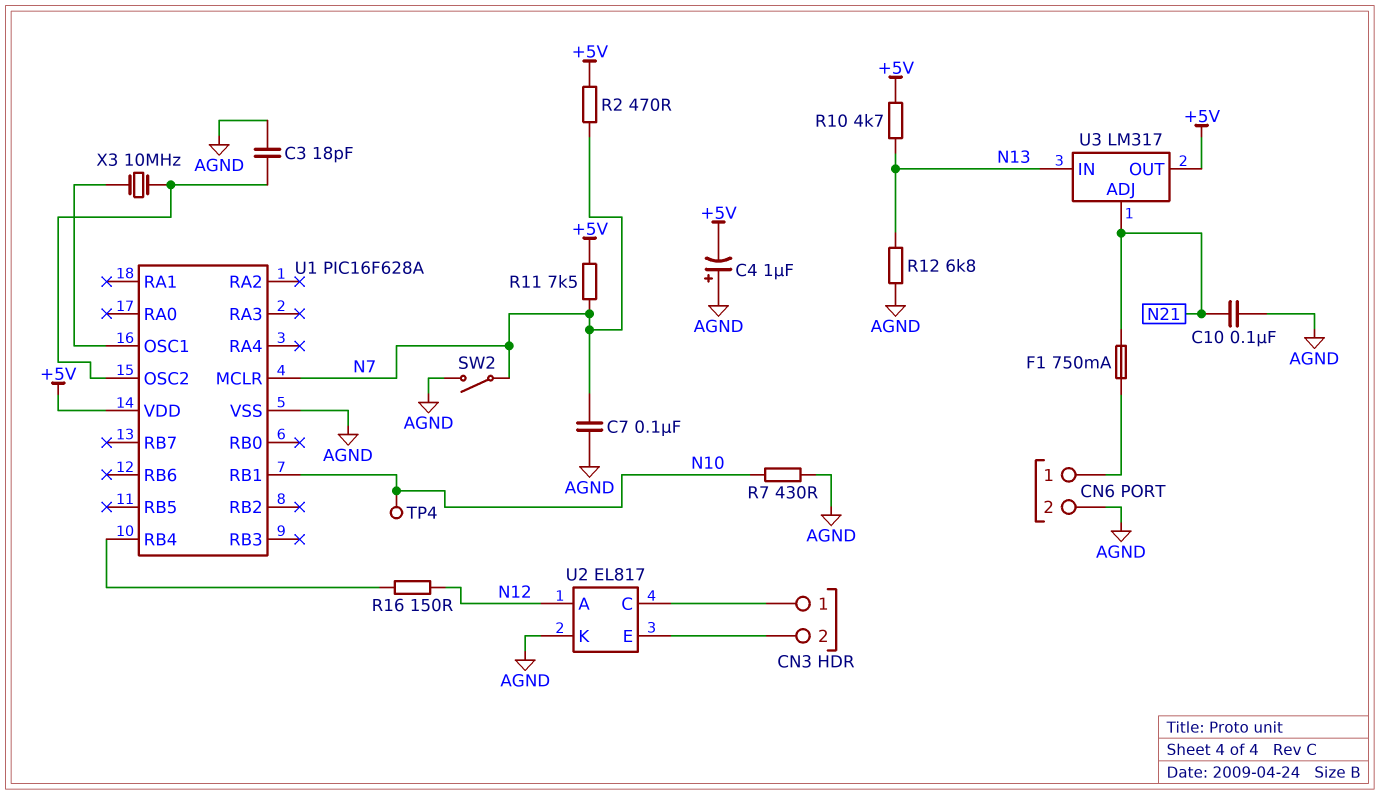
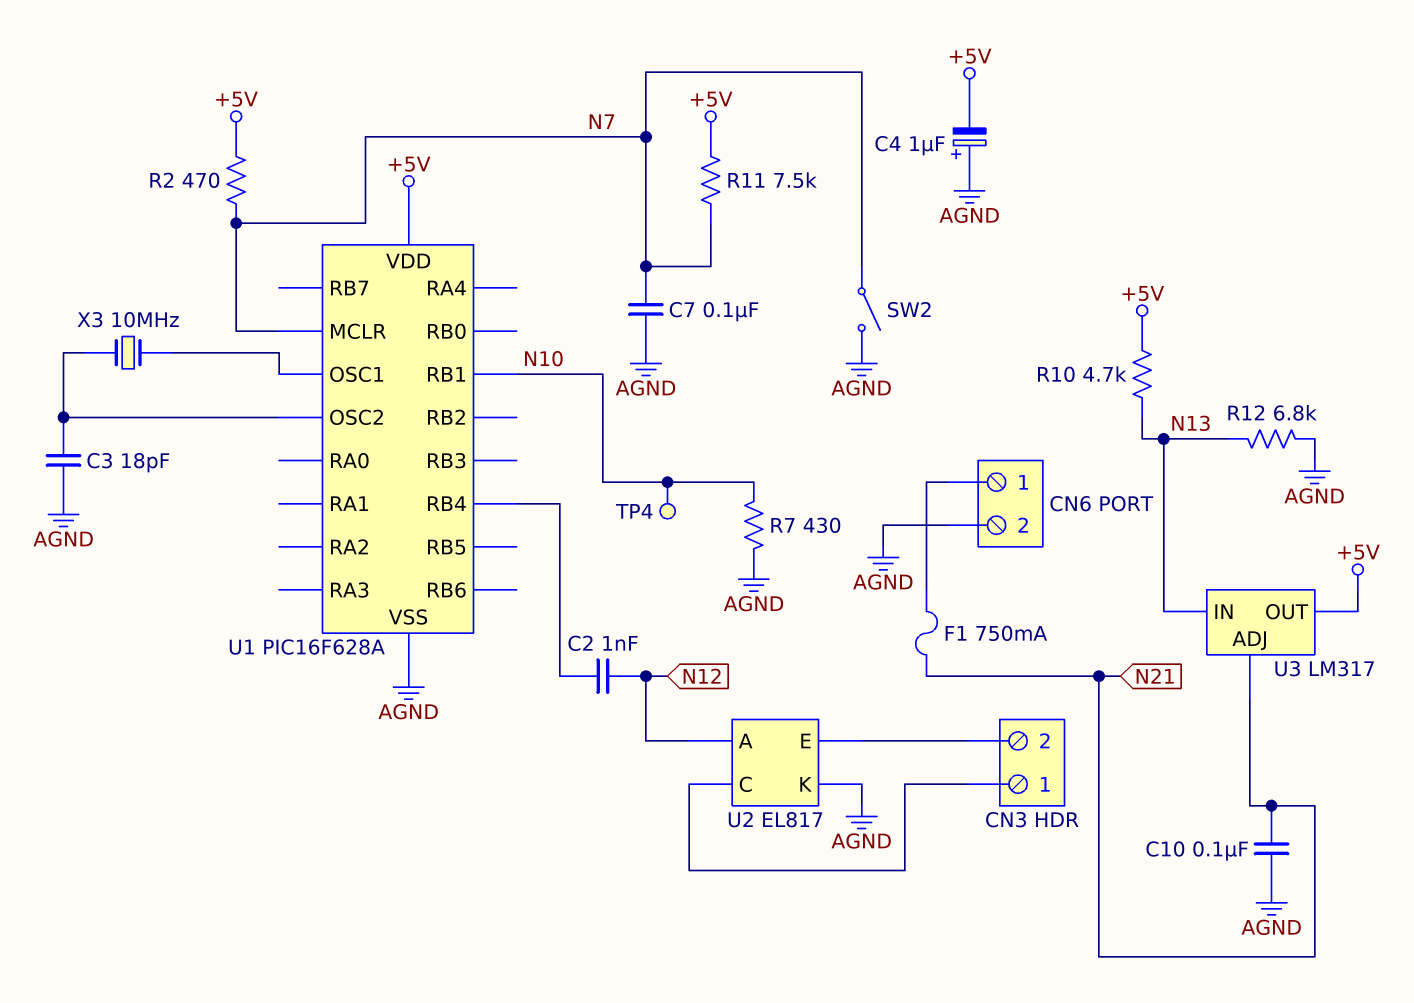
C2: none -> 1nF (N12, U1/RB4)
R16: 150 (N12, U1/RB4) -> none

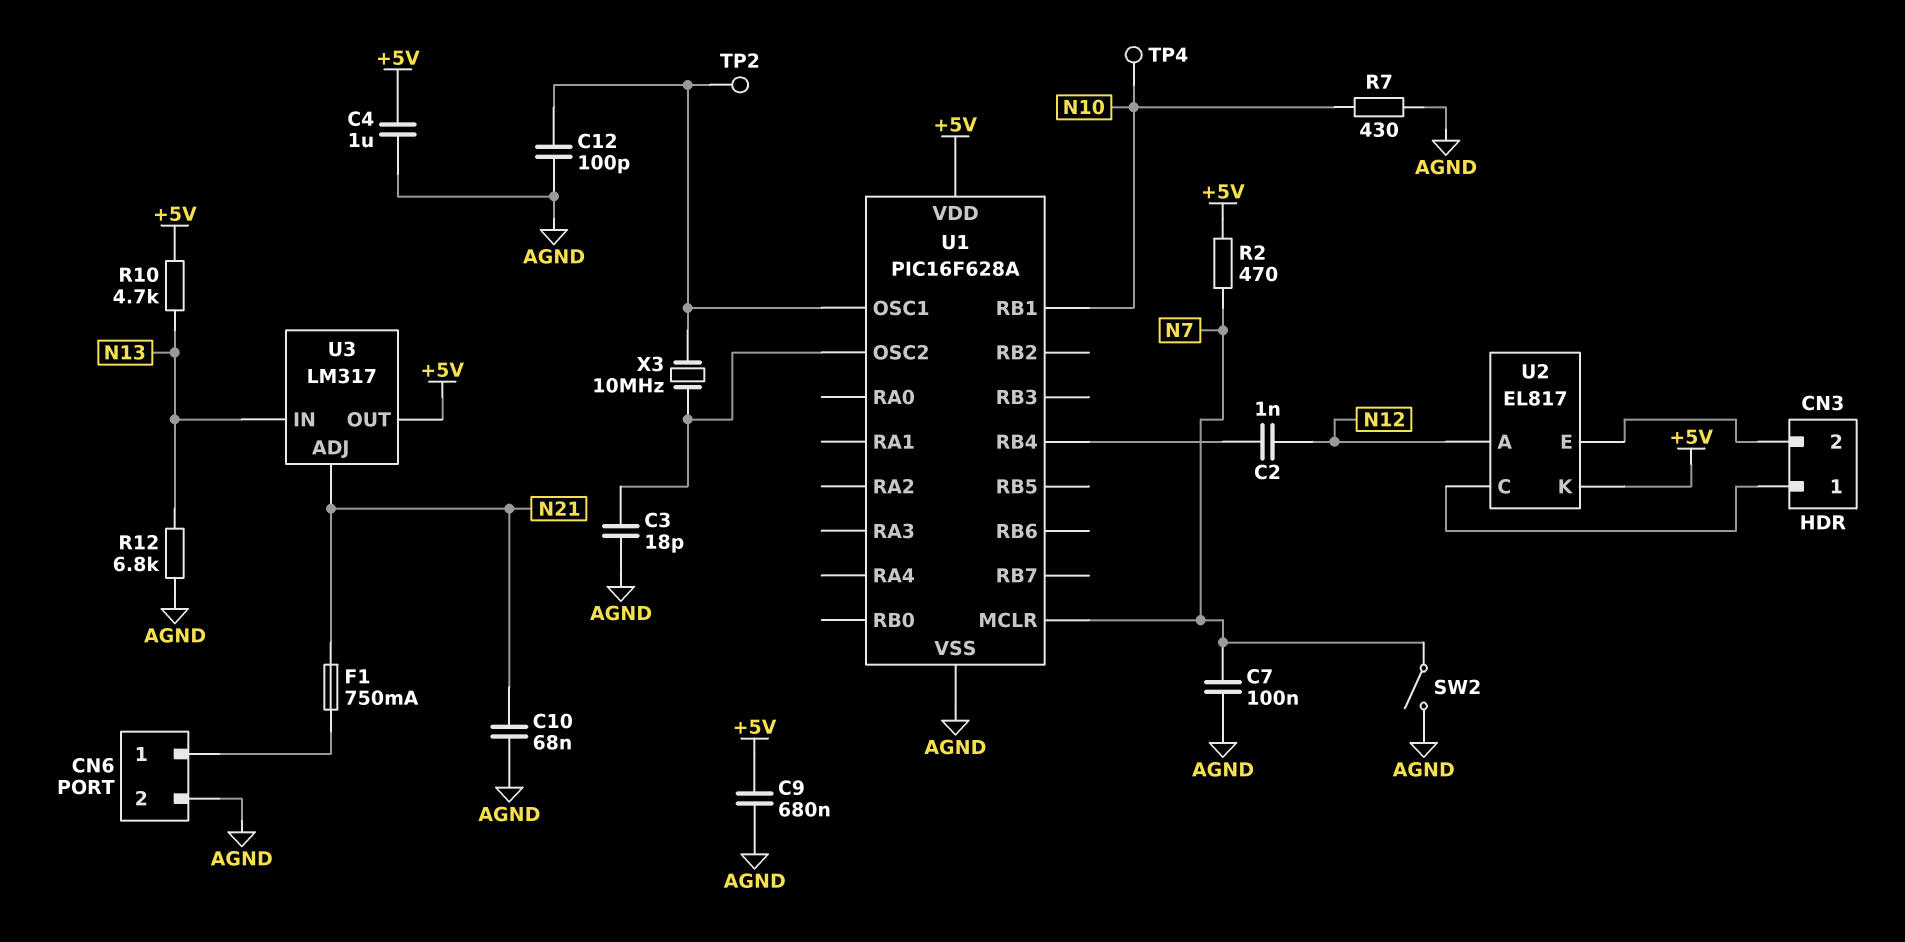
C4: 1uF (plus AGND, minus +5V) -> 1uF (+5V, AGND)
C9: none -> 680nF (+5V, AGND)
C10: 100nF (AGND, N21) -> 68nF (AGND, N21)
C12: none -> 100pF (AGND, U1/OSC1)
R11: 7.5k (+5V, N7) -> none
TP2: none -> test point (U1/OSC1)
U2 pin K: AGND -> +5V

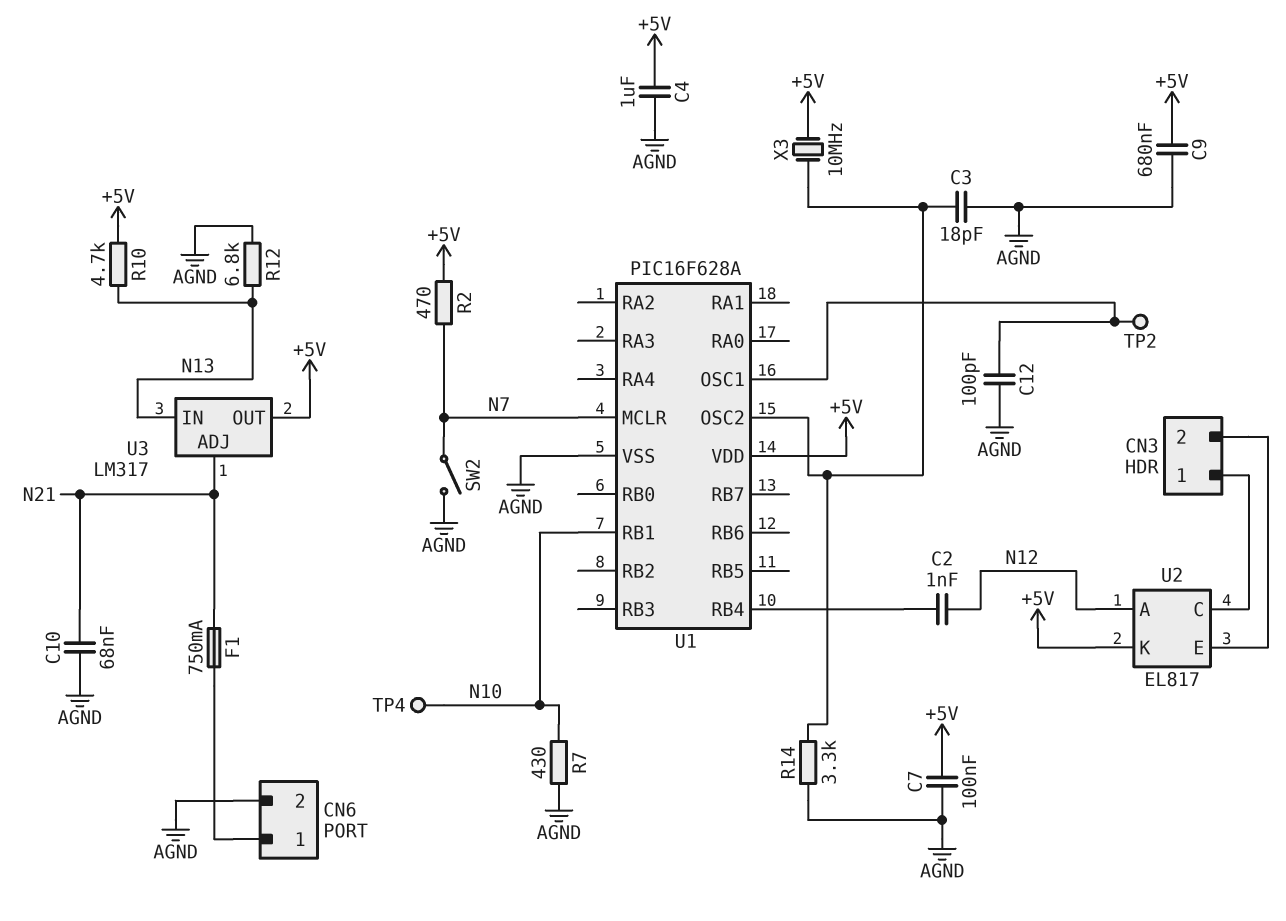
C7: 100nF (AGND, N7) -> 100nF (+5V, AGND)
R14: none -> 3.3k (AGND, U1/OSC2)
X3: 10MHz (U1/OSC1, U1/OSC2) -> 10MHz (+5V, U1/OSC2)

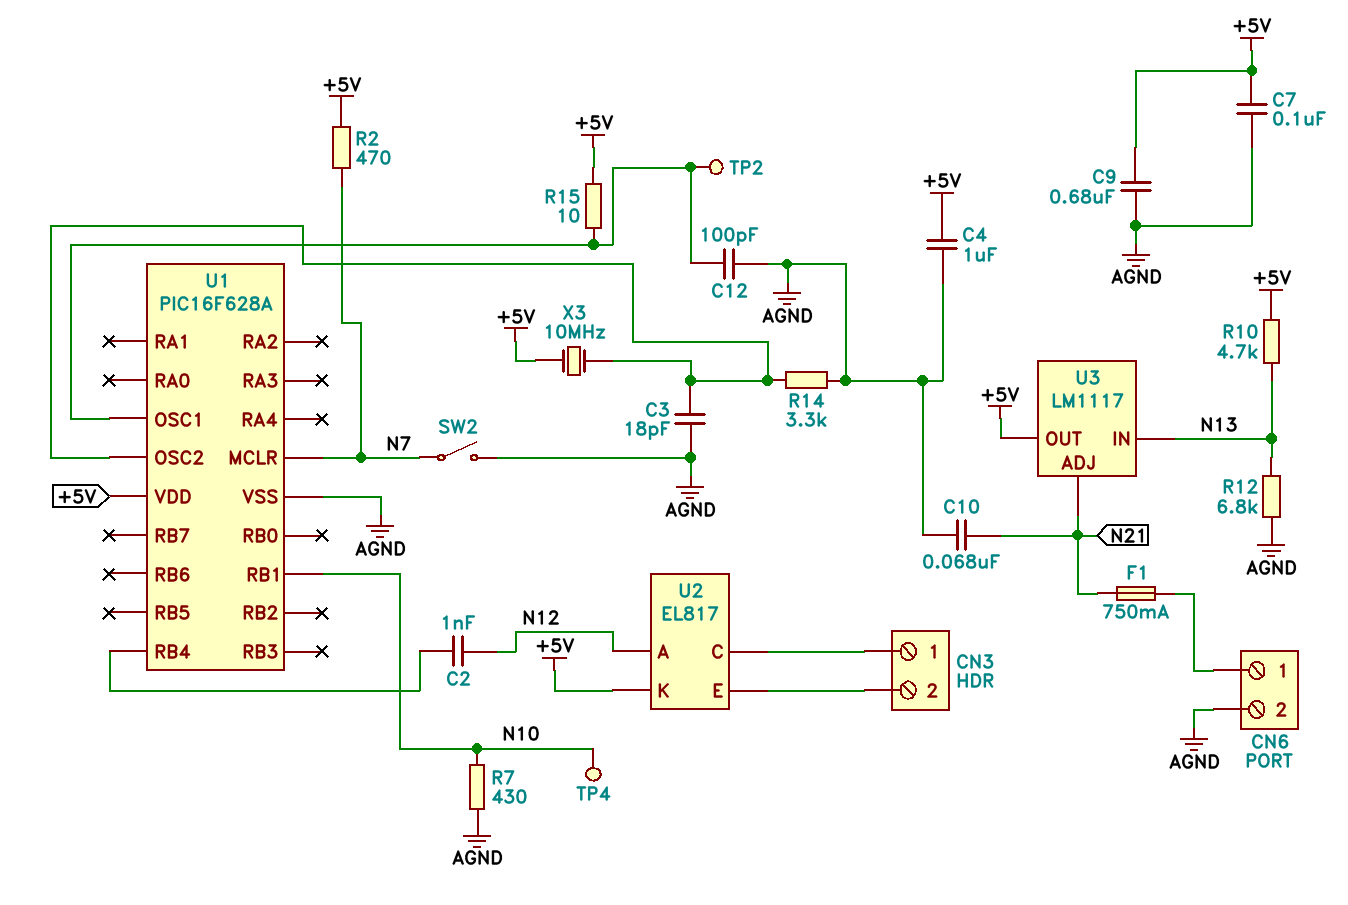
R15: none -> 10 (+5V, U1/OSC1)
U3: LM317 -> LM1117

